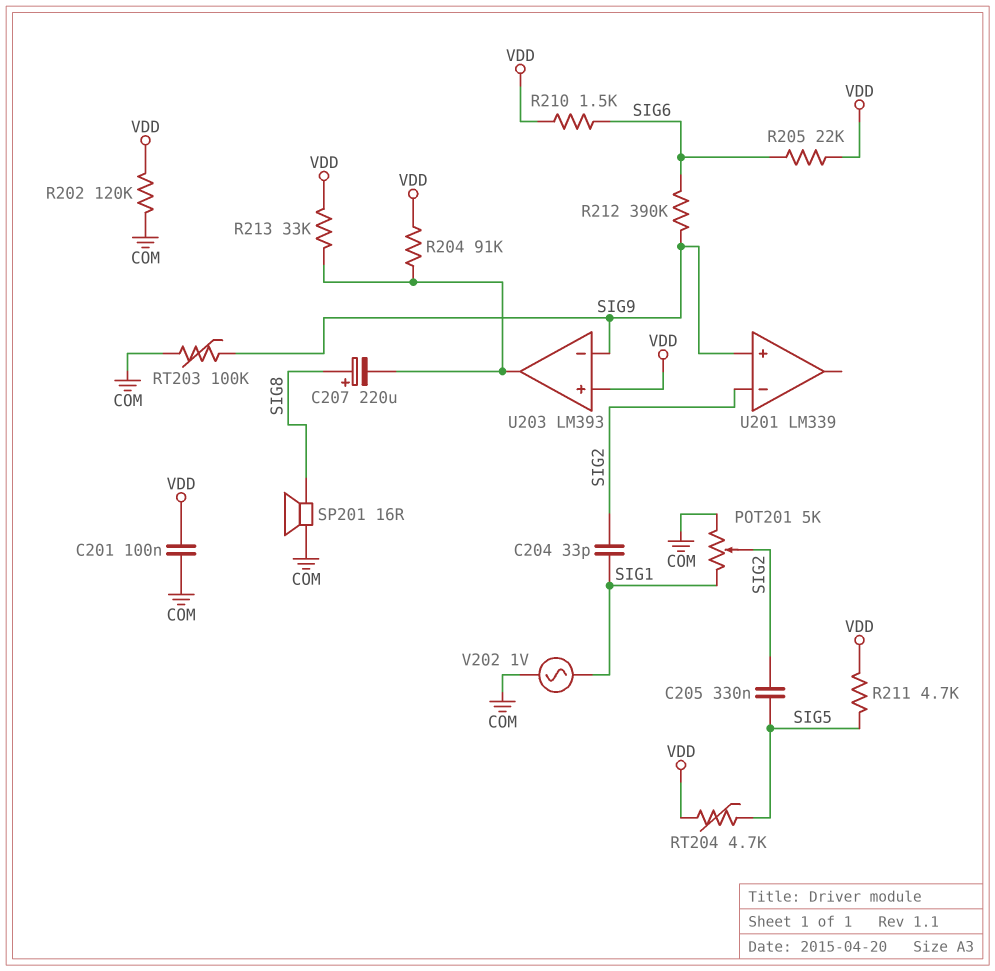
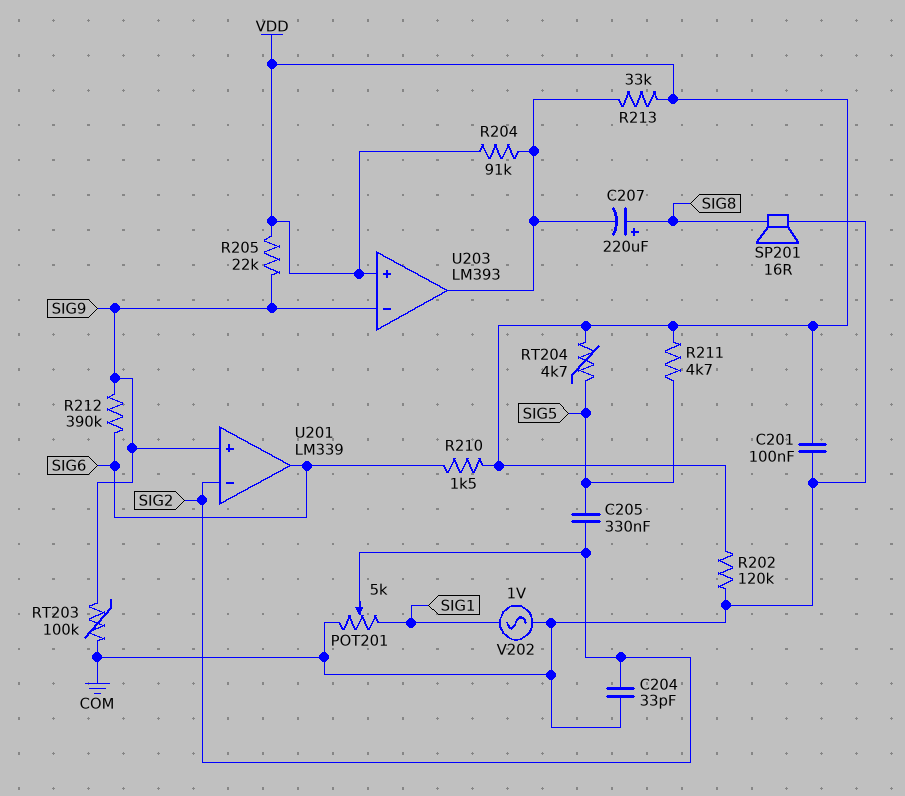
C204: 33pF (SIG1, SIG2) -> 33pF (COM, SIG2)
R205: 22k (SIG6, VDD) -> 22k (SIG9, VDD)
U201 pin out: none -> SIG6

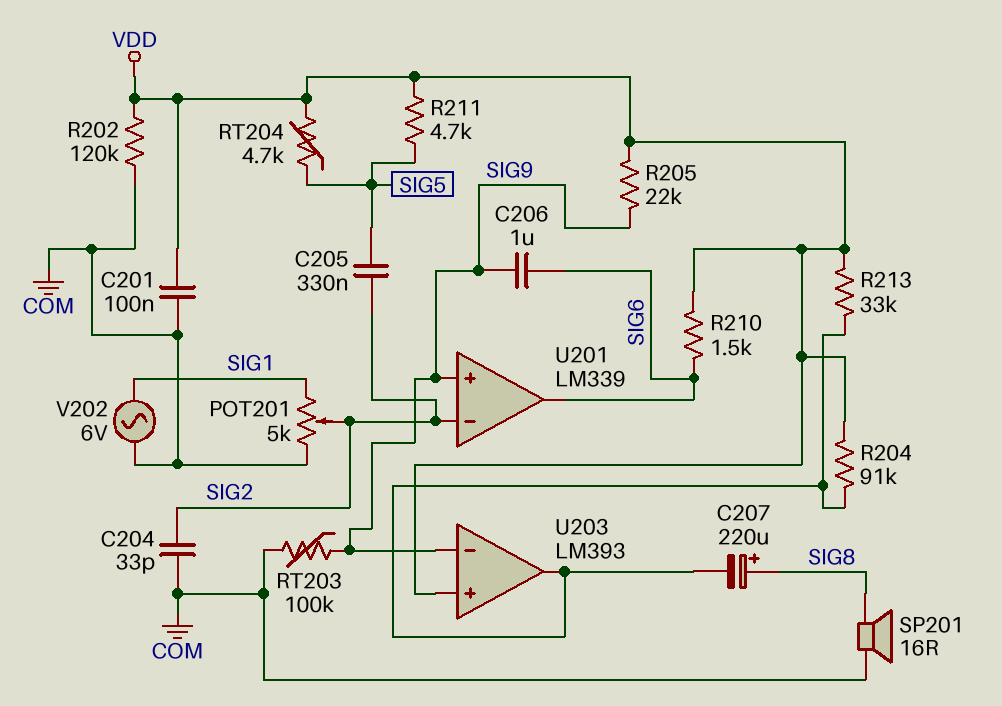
C206: none -> 1uF (SIG6, SIG9)
R212: 390k (SIG6, SIG9) -> none
V202: AC 1V (COM, SIG1) -> AC 6V (COM, SIG1)

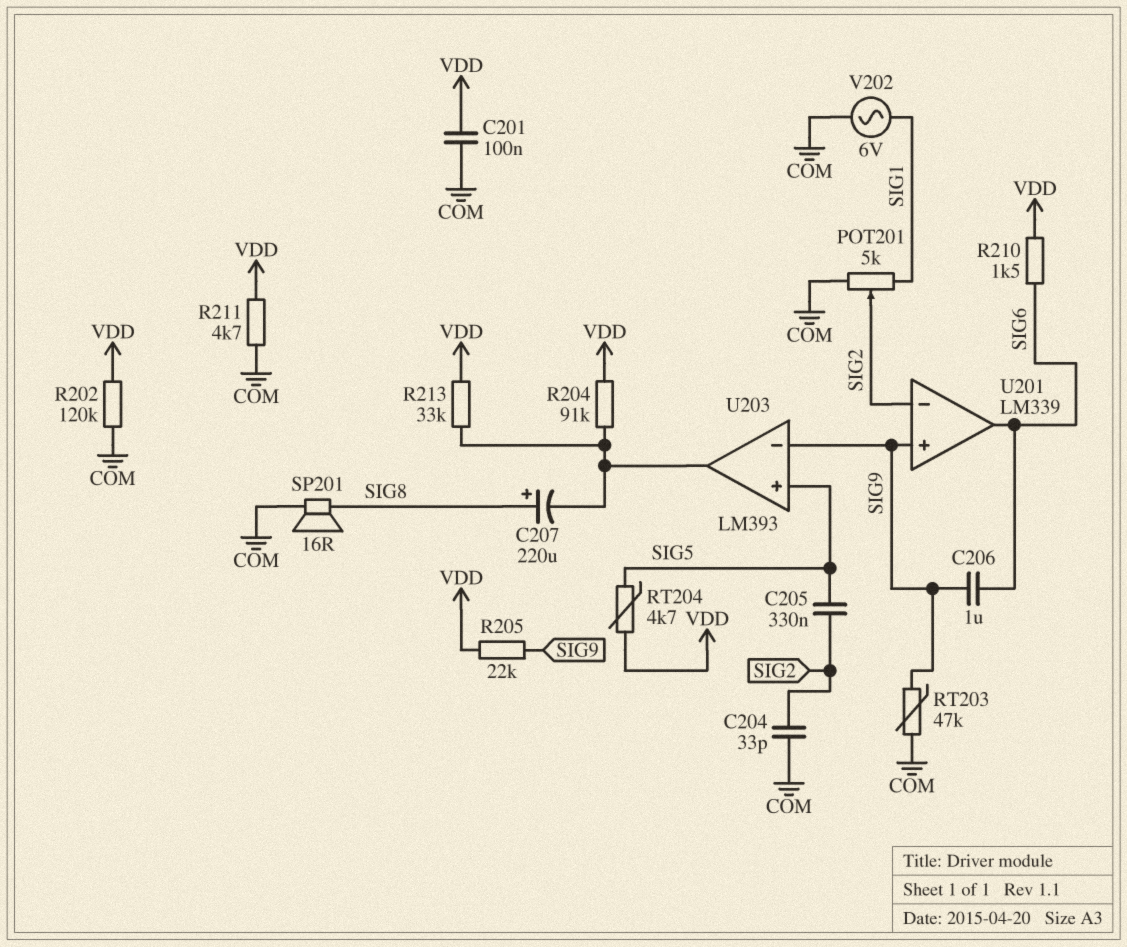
R211: 4.7k (SIG5, VDD) -> 4.7k (COM, VDD)
RT203: 100k (COM, SIG9) -> 47k (COM, SIG9)
U203 pin in+: VDD -> SIG5

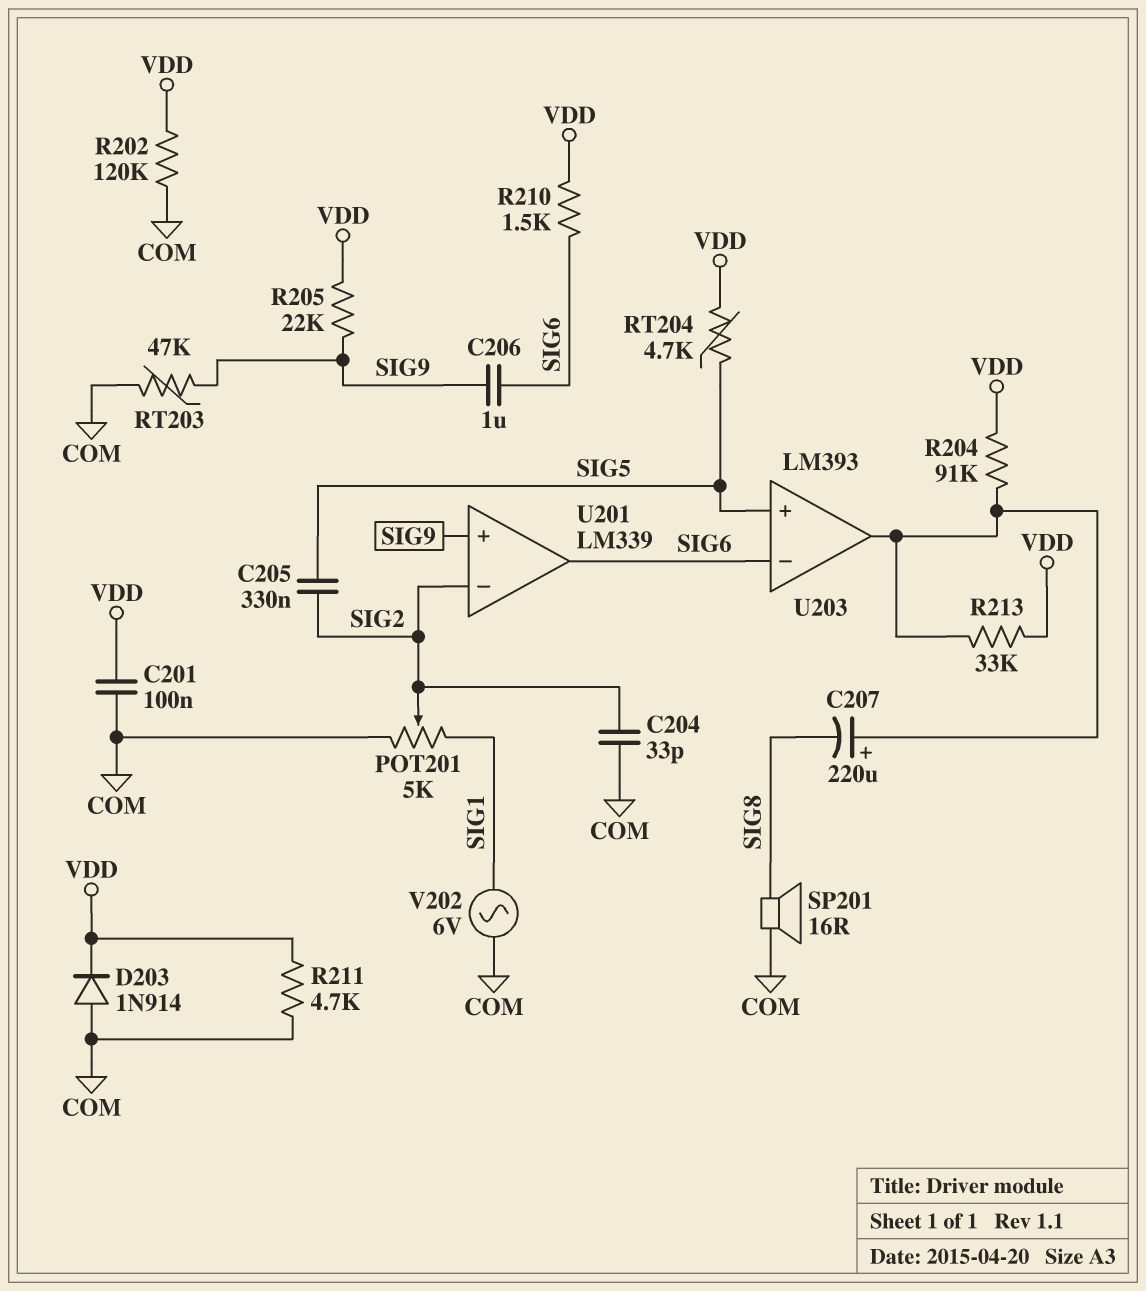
C207: 220uF (plus SIG8, minus U203/out) -> 220uF (plus U203/out, minus SIG8)
D203: none -> diode 1N914 (A COM, K VDD)
U203 pin in-: SIG9 -> SIG6

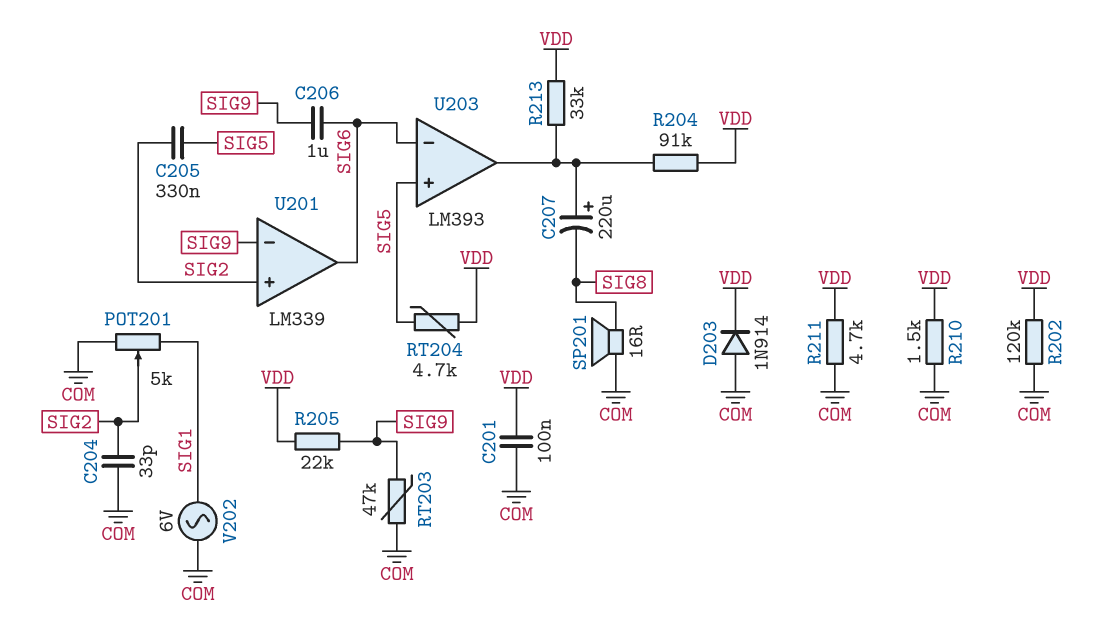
R210: 1.5k (SIG6, VDD) -> 1.5k (COM, VDD)
U201 pin in+: SIG9 -> SIG2
U201 pin in-: SIG2 -> SIG9

